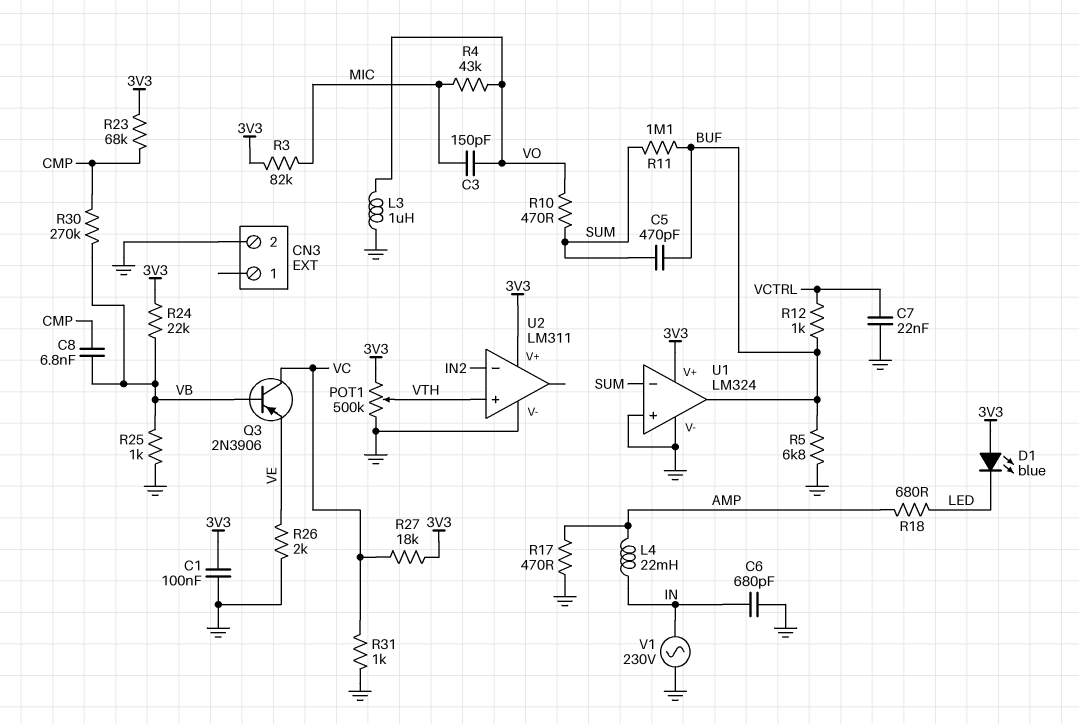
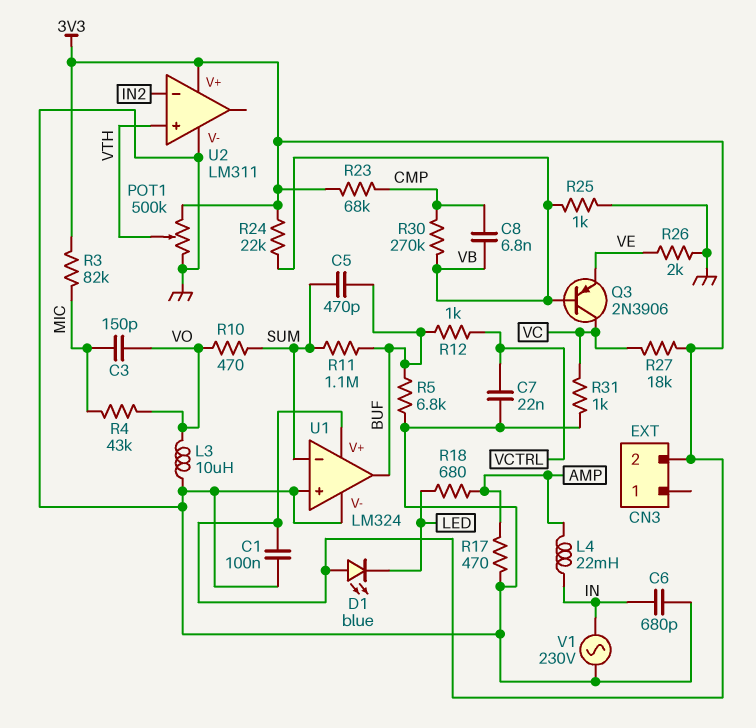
CN3 pin 2: GND -> 3V3
L3: 1uH (GND, VO) -> 10uH (GND, VO)

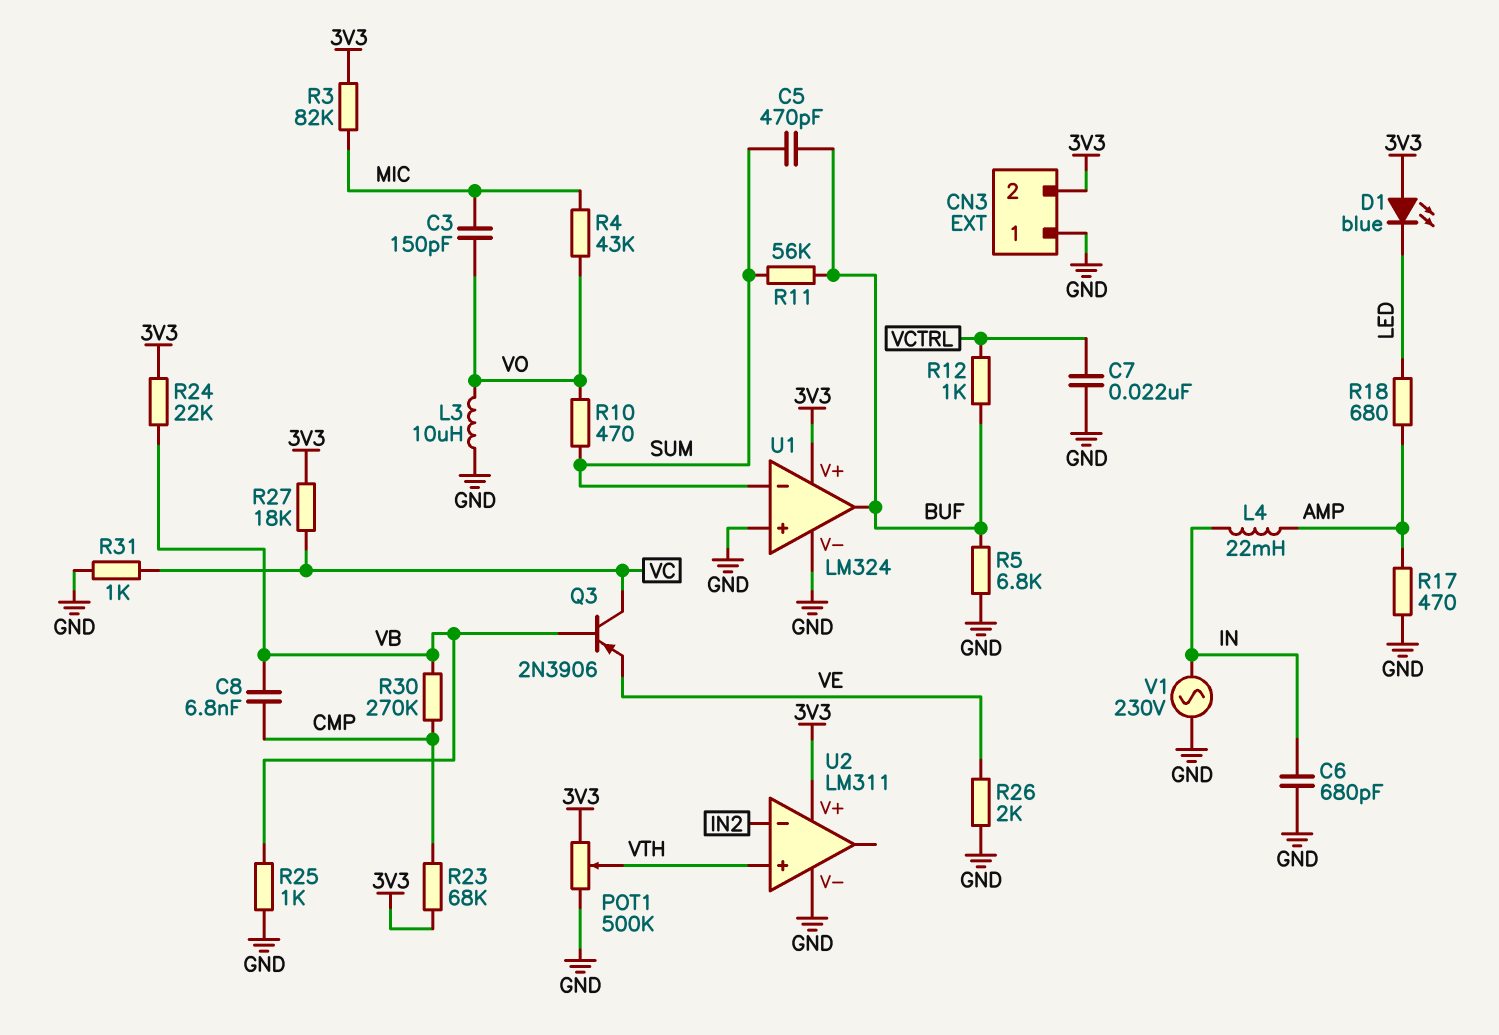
C1: 100nF (3V3, GND) -> none
CN3 pin 1: none -> GND
R11: 1.1M (BUF, SUM) -> 56k (BUF, SUM)

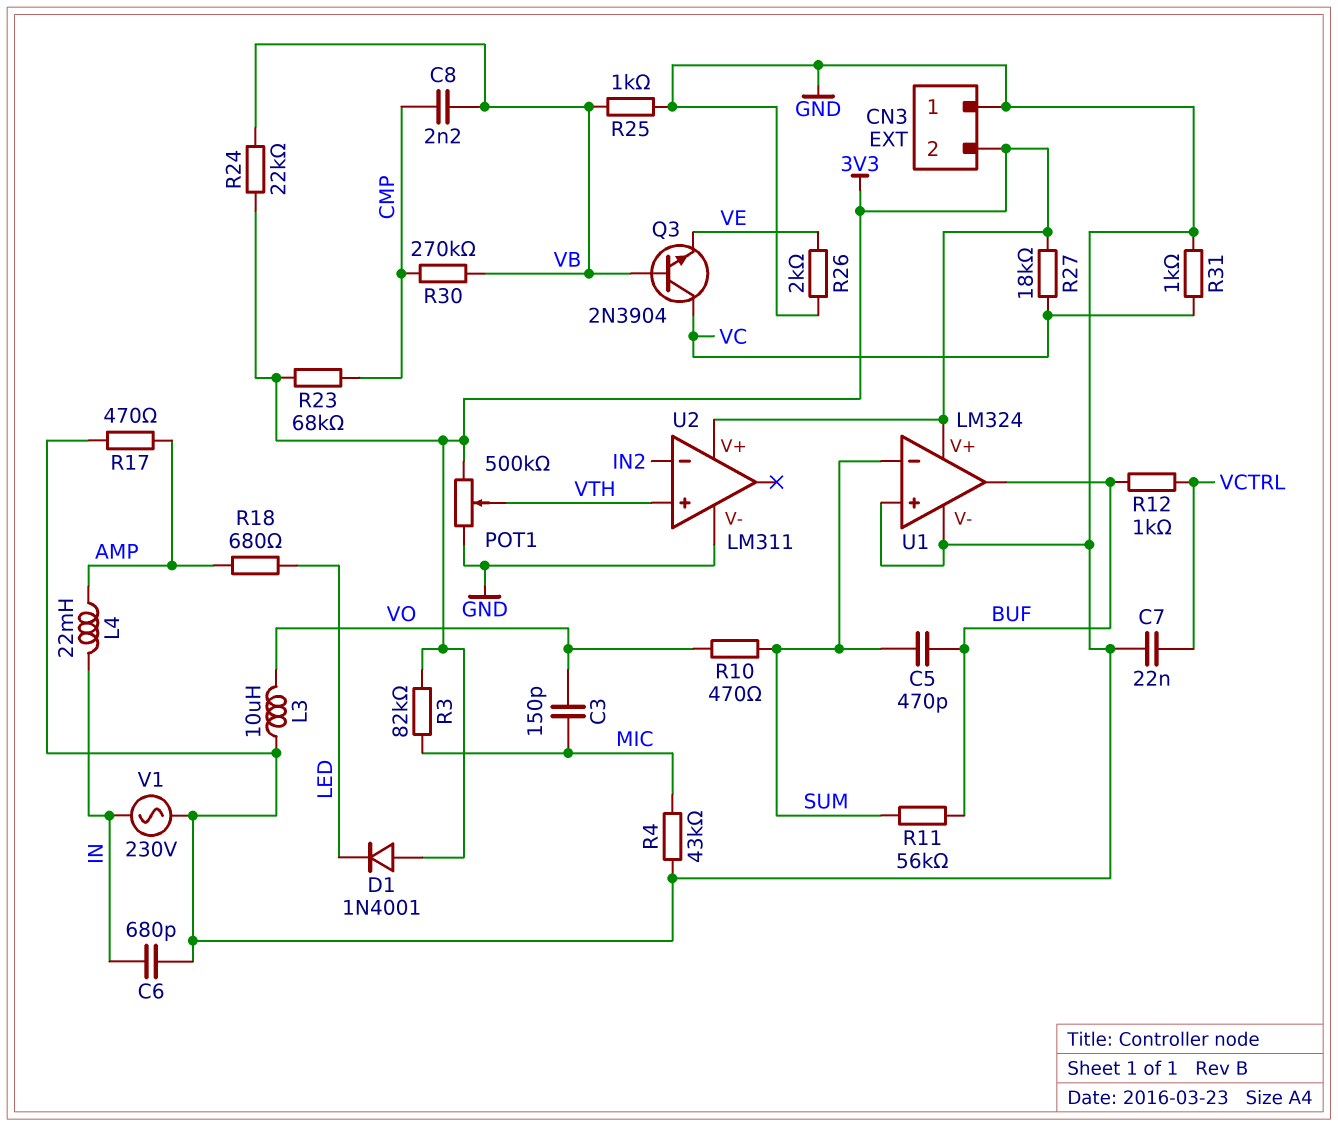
C8: 6.8nF (CMP, VB) -> 2.2nF (CMP, VB)
D1: LED blue (A 3V3, K LED) -> diode 1N4001 (A 3V3, K LED)
Q3: PNP 2N3906 (B VB, C VC, E VE) -> NPN 2N3904 (B VB, C VC, E VE)
R4: 43k (MIC, VO) -> 43k (GND, MIC)
R5: 6.8k (BUF, GND) -> none

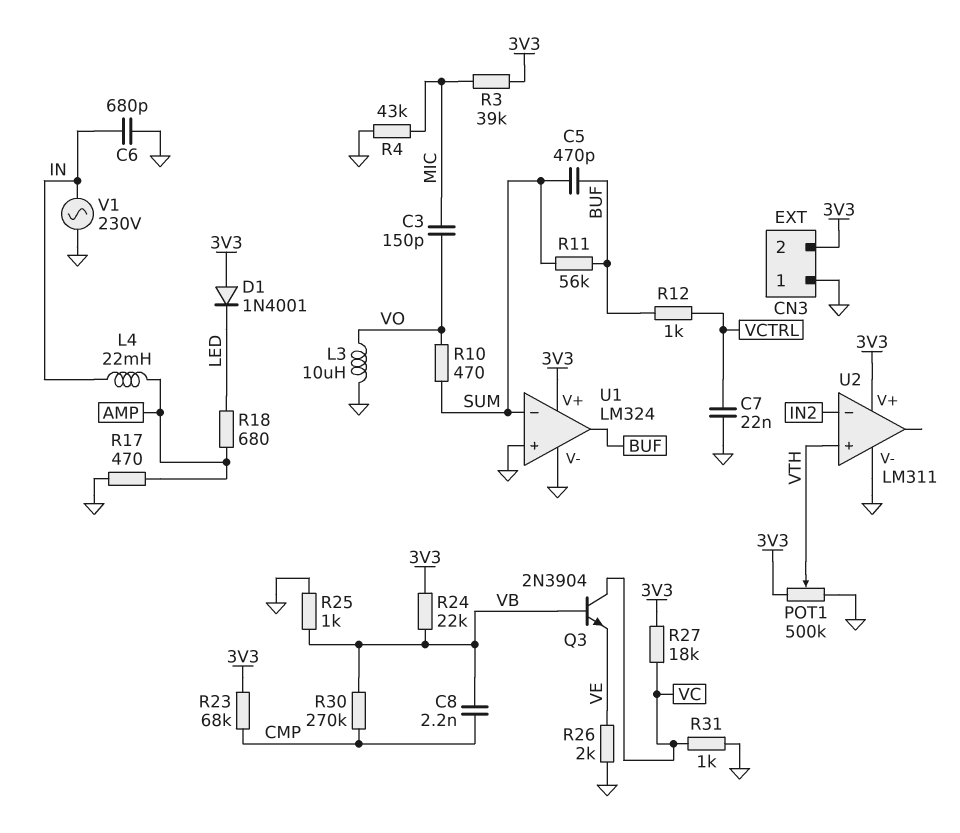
R3: 82k (3V3, MIC) -> 39k (3V3, MIC)

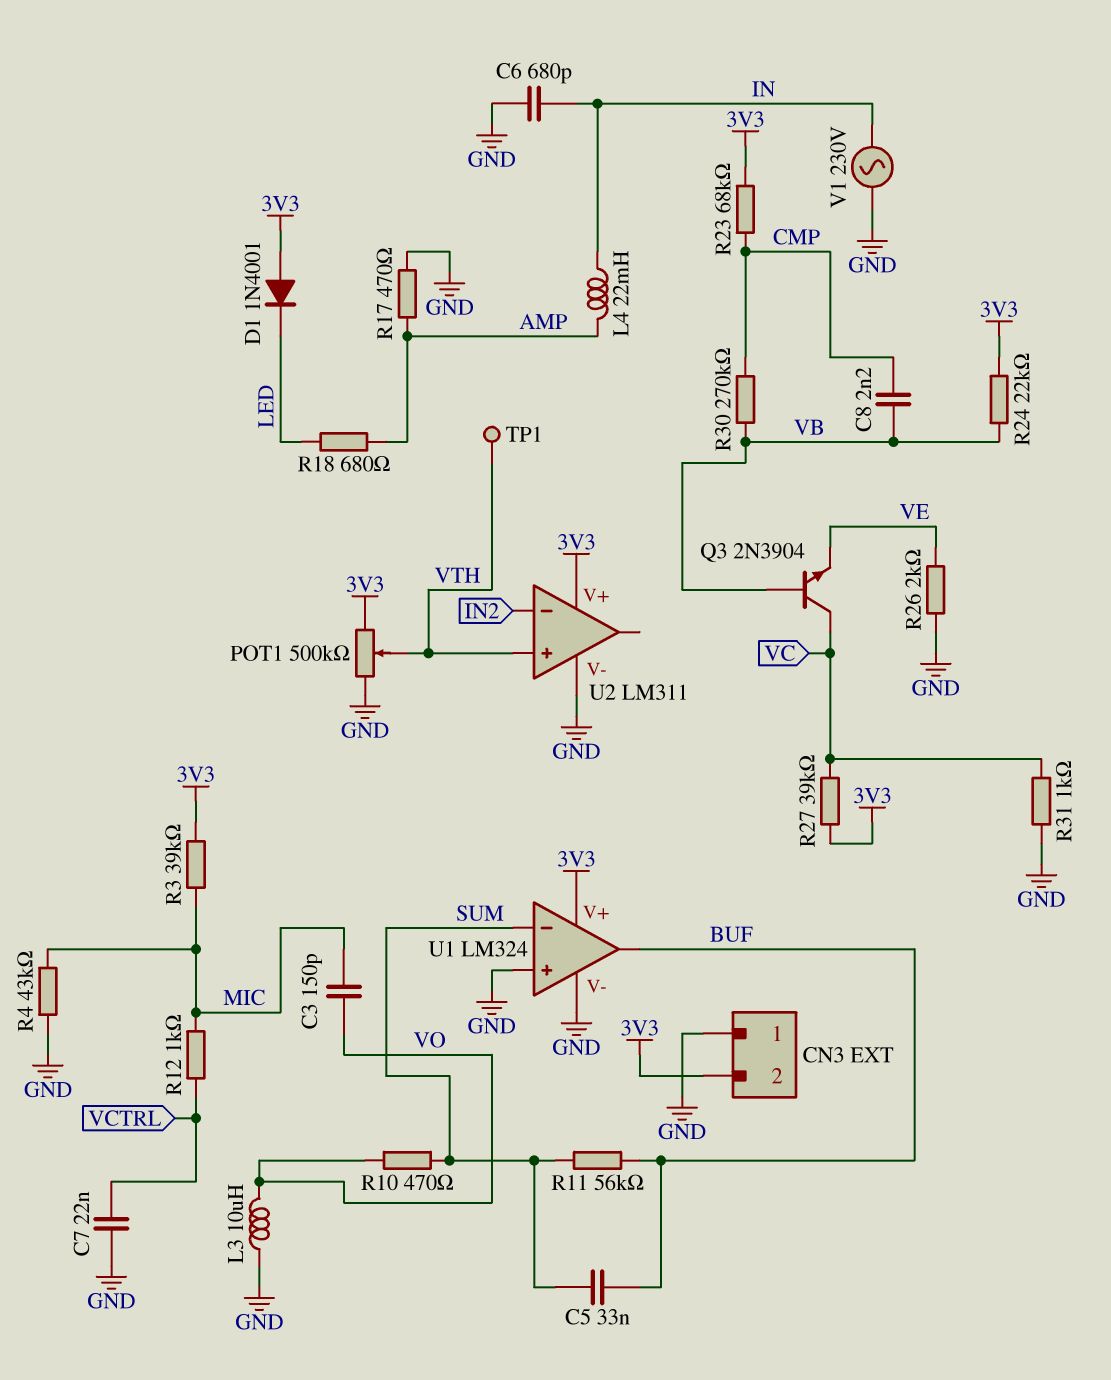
C5: 470pF (BUF, SUM) -> 33nF (BUF, SUM)
R12: 1k (BUF, VCTRL) -> 1k (MIC, VCTRL)
R25: 1k (GND, VB) -> none
R27: 18k (3V3, VC) -> 39k (3V3, VC)
TP1: none -> test point (VTH)

